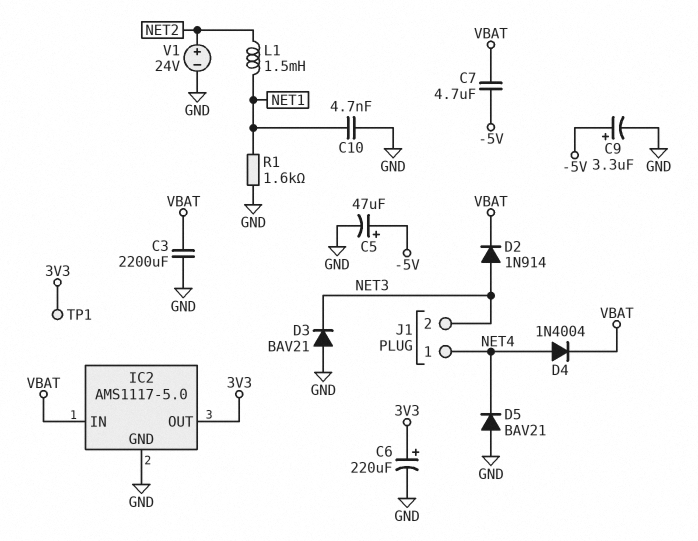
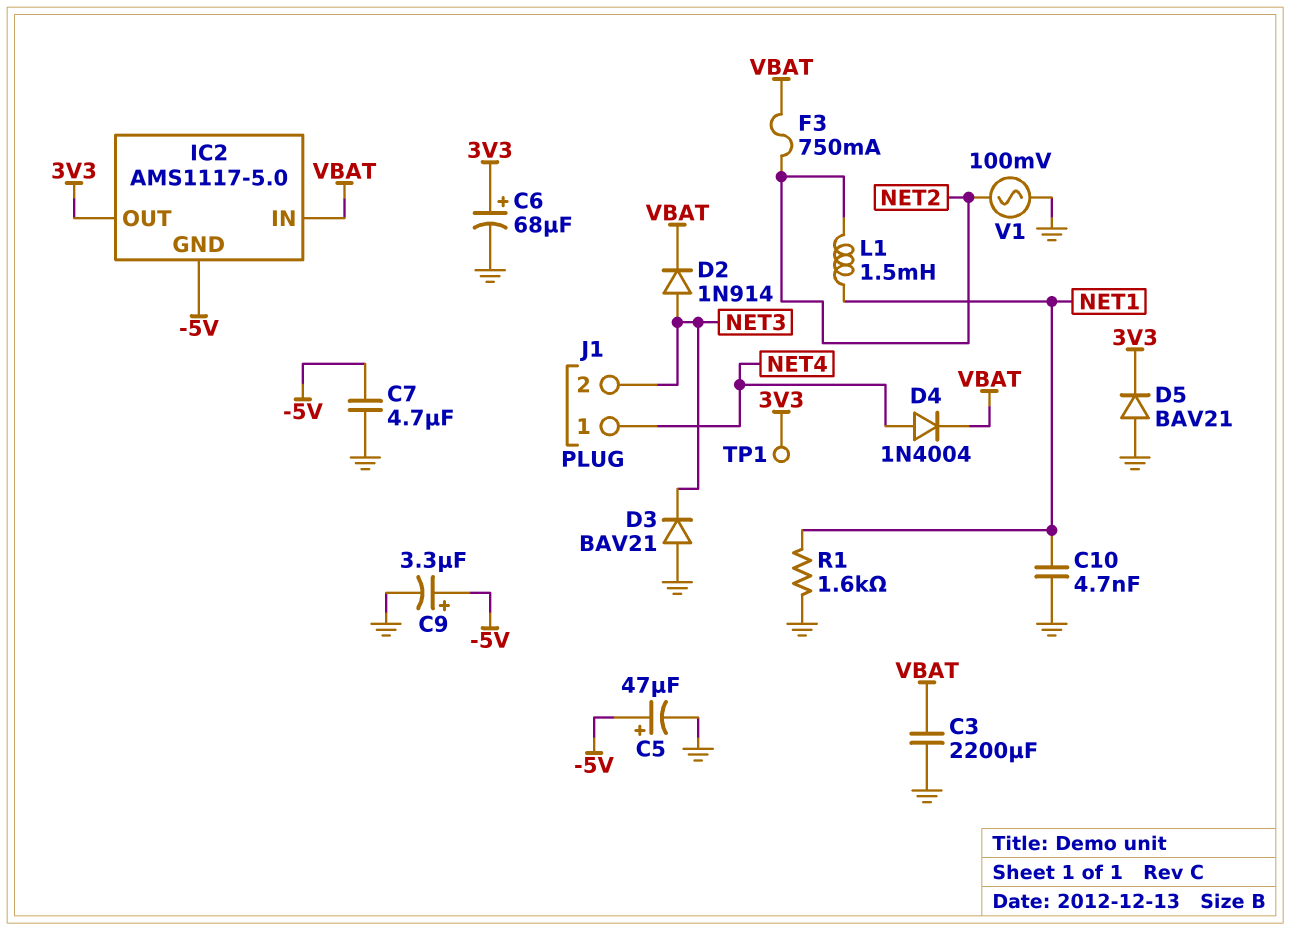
C6: 220uF (plus 3V3, minus GND) -> 68uF (plus 3V3, minus GND)
C7: 4.7uF (-5V, VBAT) -> 4.7uF (-5V, GND)
D5: diode BAV21 (A GND, K NET4) -> diode BAV21 (A GND, K 3V3)
F3: none -> 750mA (NET2, VBAT)
IC2 pin GND: GND -> -5V
V1: 24V (plus NET2, minus GND) -> AC 100mV (GND, NET2)

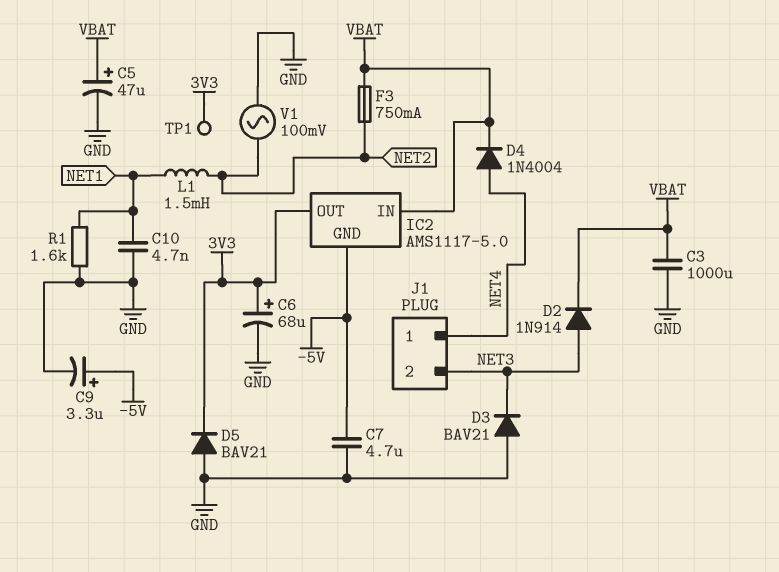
C3: 2200uF (GND, VBAT) -> 1000uF (GND, VBAT)
C5: 47uF (plus -5V, minus GND) -> 47uF (plus VBAT, minus GND)

